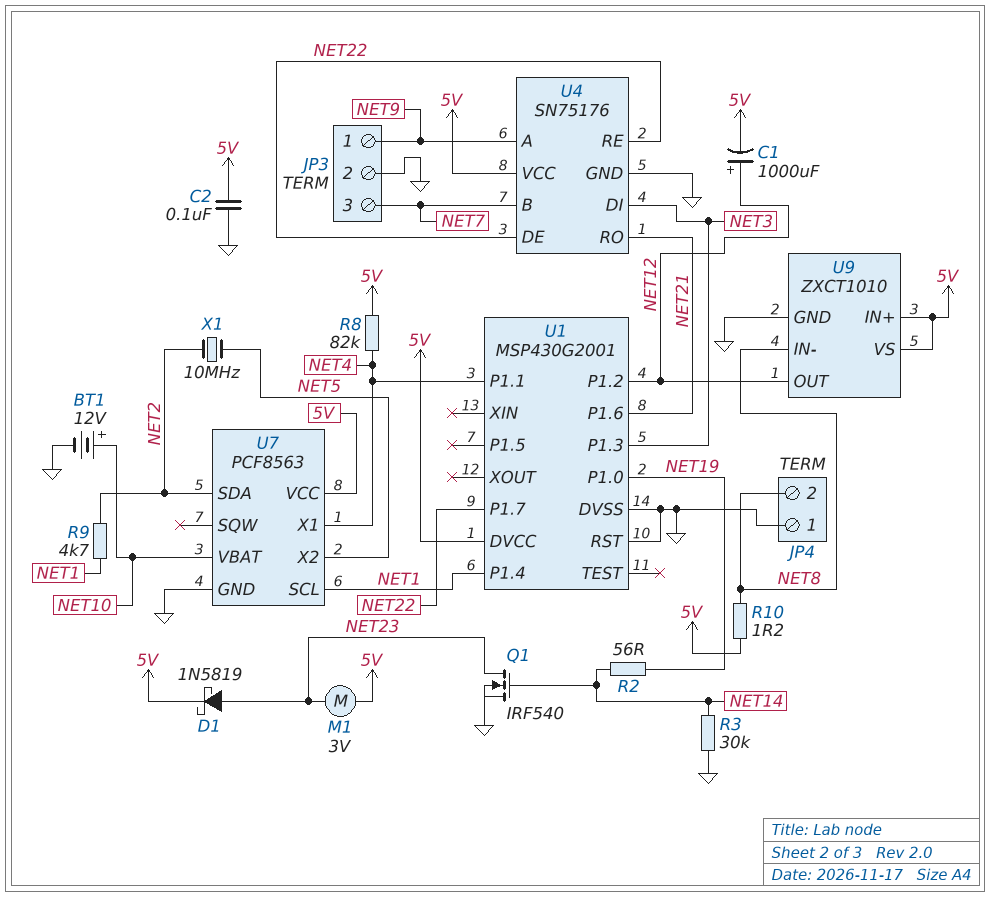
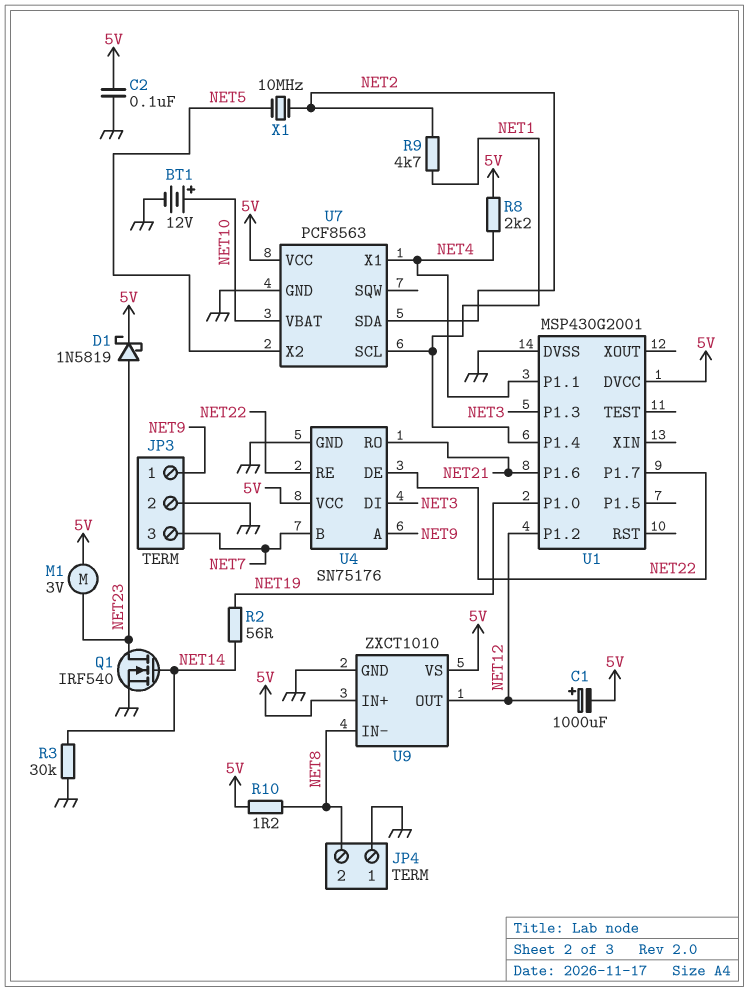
R8: 82k (5V, NET4) -> 2.2k (5V, NET4)
U1 pin RST: GND -> none

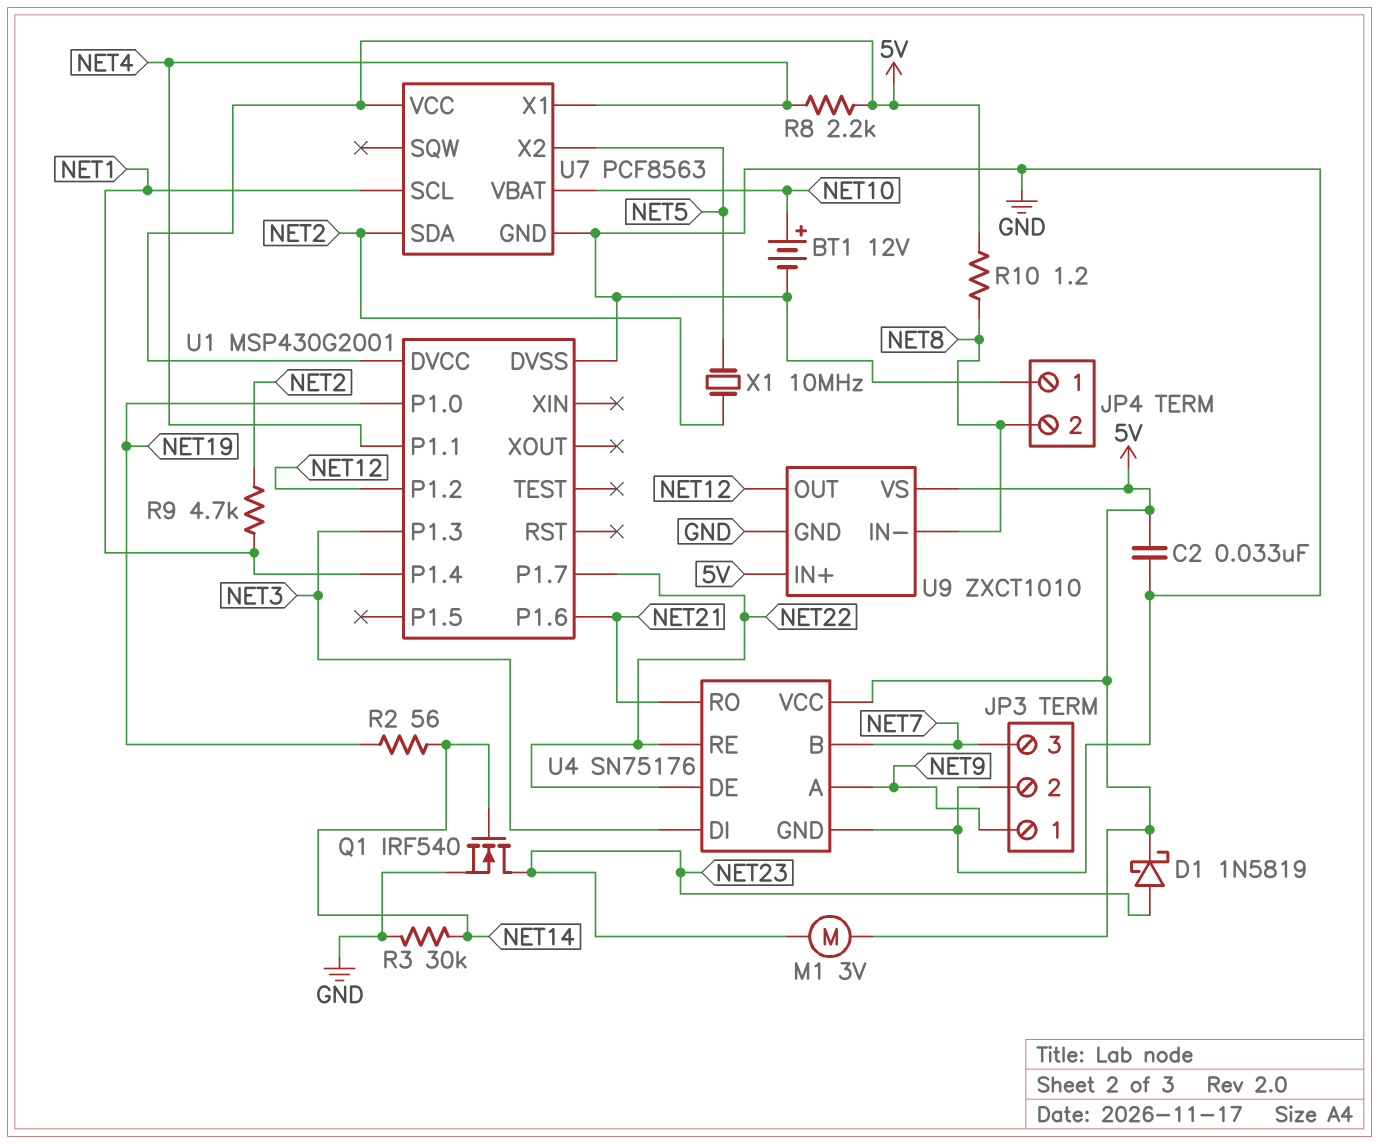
C1: 1000uF (plus NET12, minus 5V) -> none
C2: 100nF (5V, GND) -> 33nF (5V, GND)

